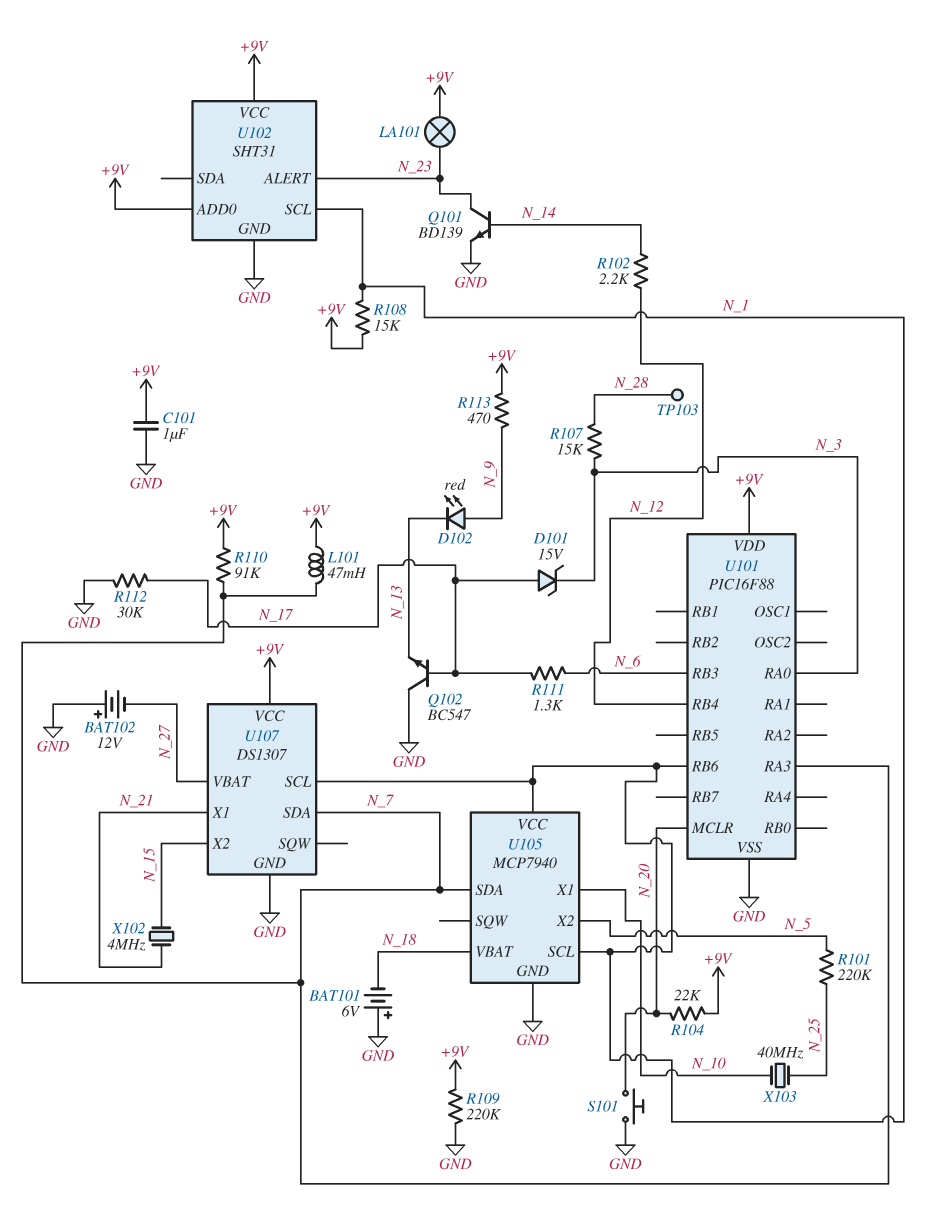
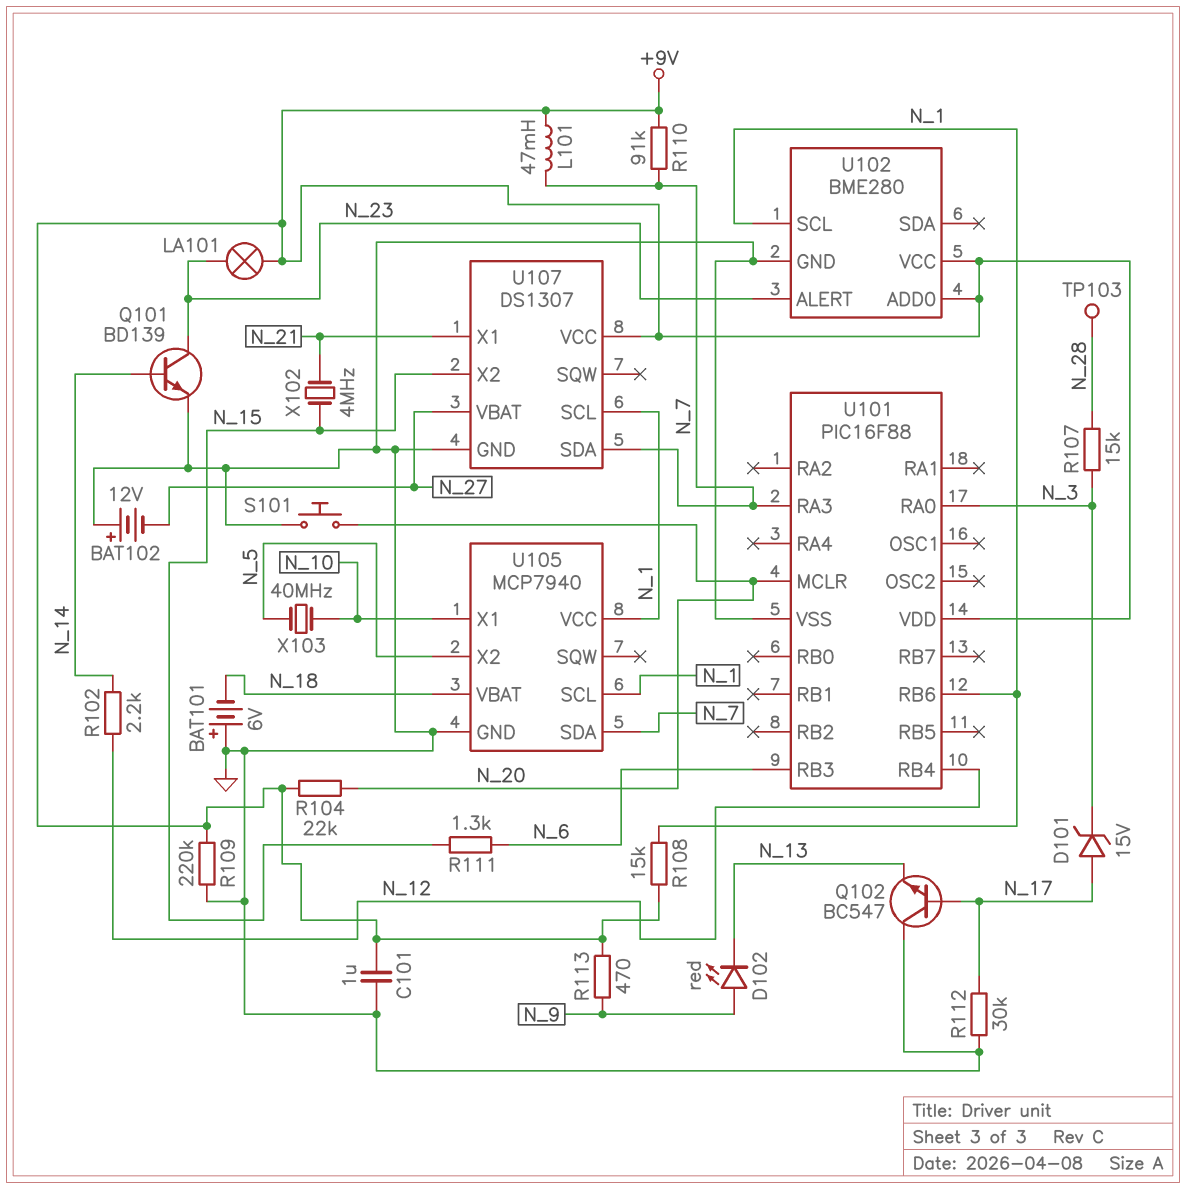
R101: 220k (N_5, N_25) -> none
R111: 1.3k (N_6, N_17) -> 1.3k (N_6, N_15)
U102: SHT31 -> BME280
X103: 40MHz (N_10, N_25) -> 40MHz (N_5, N_10)

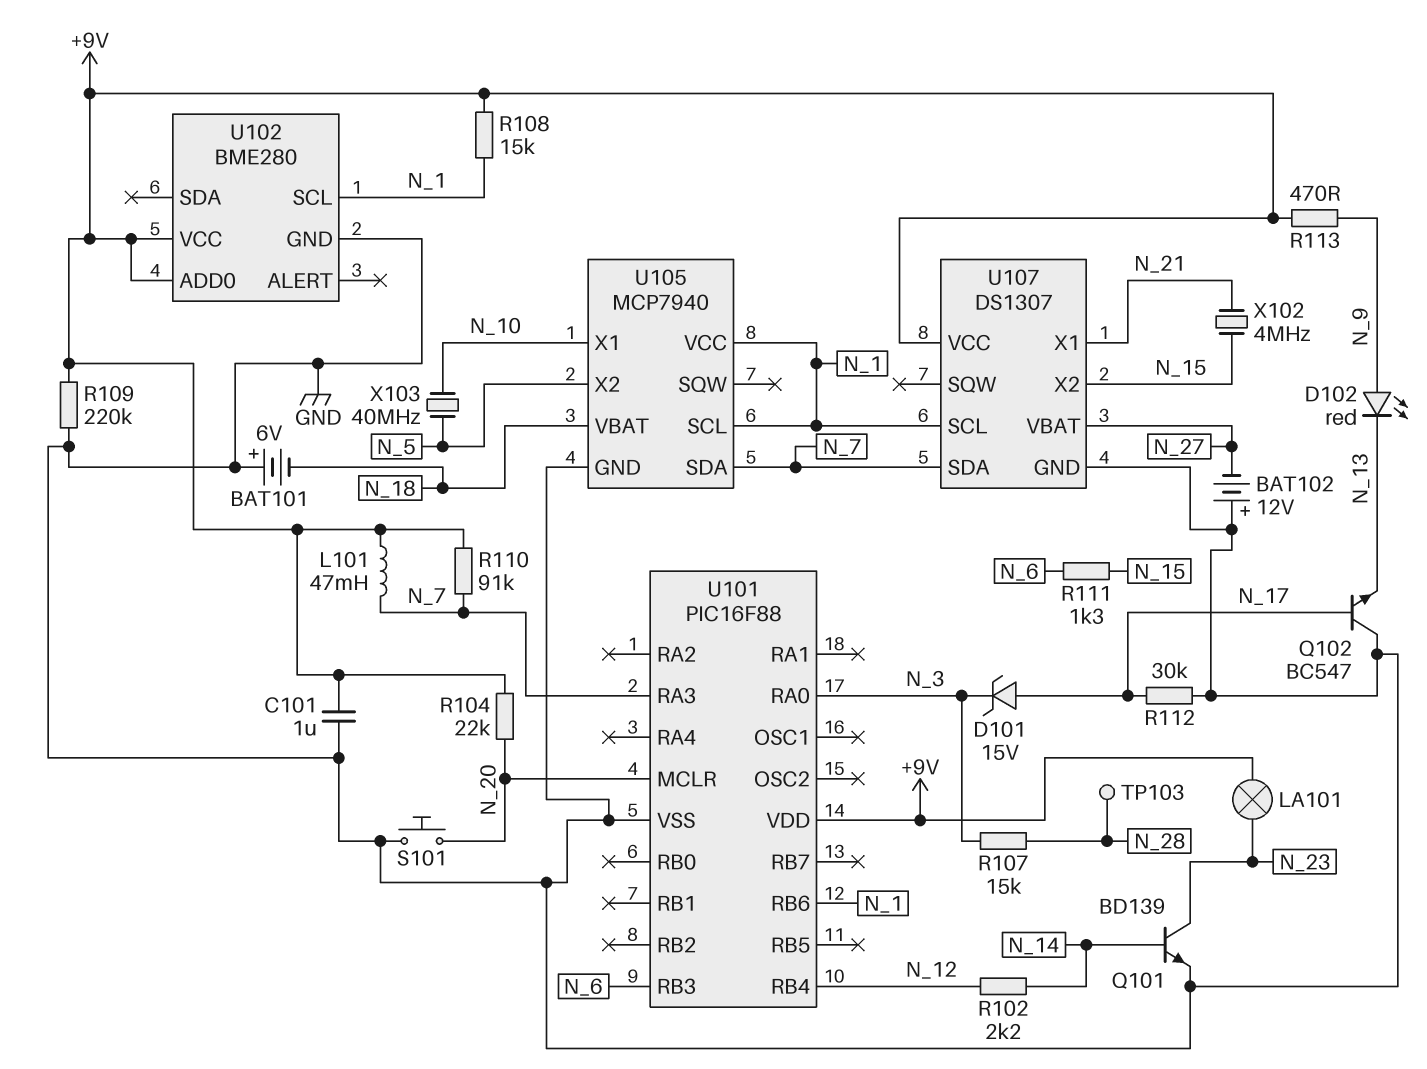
U102 pin ALERT: N_23 -> none

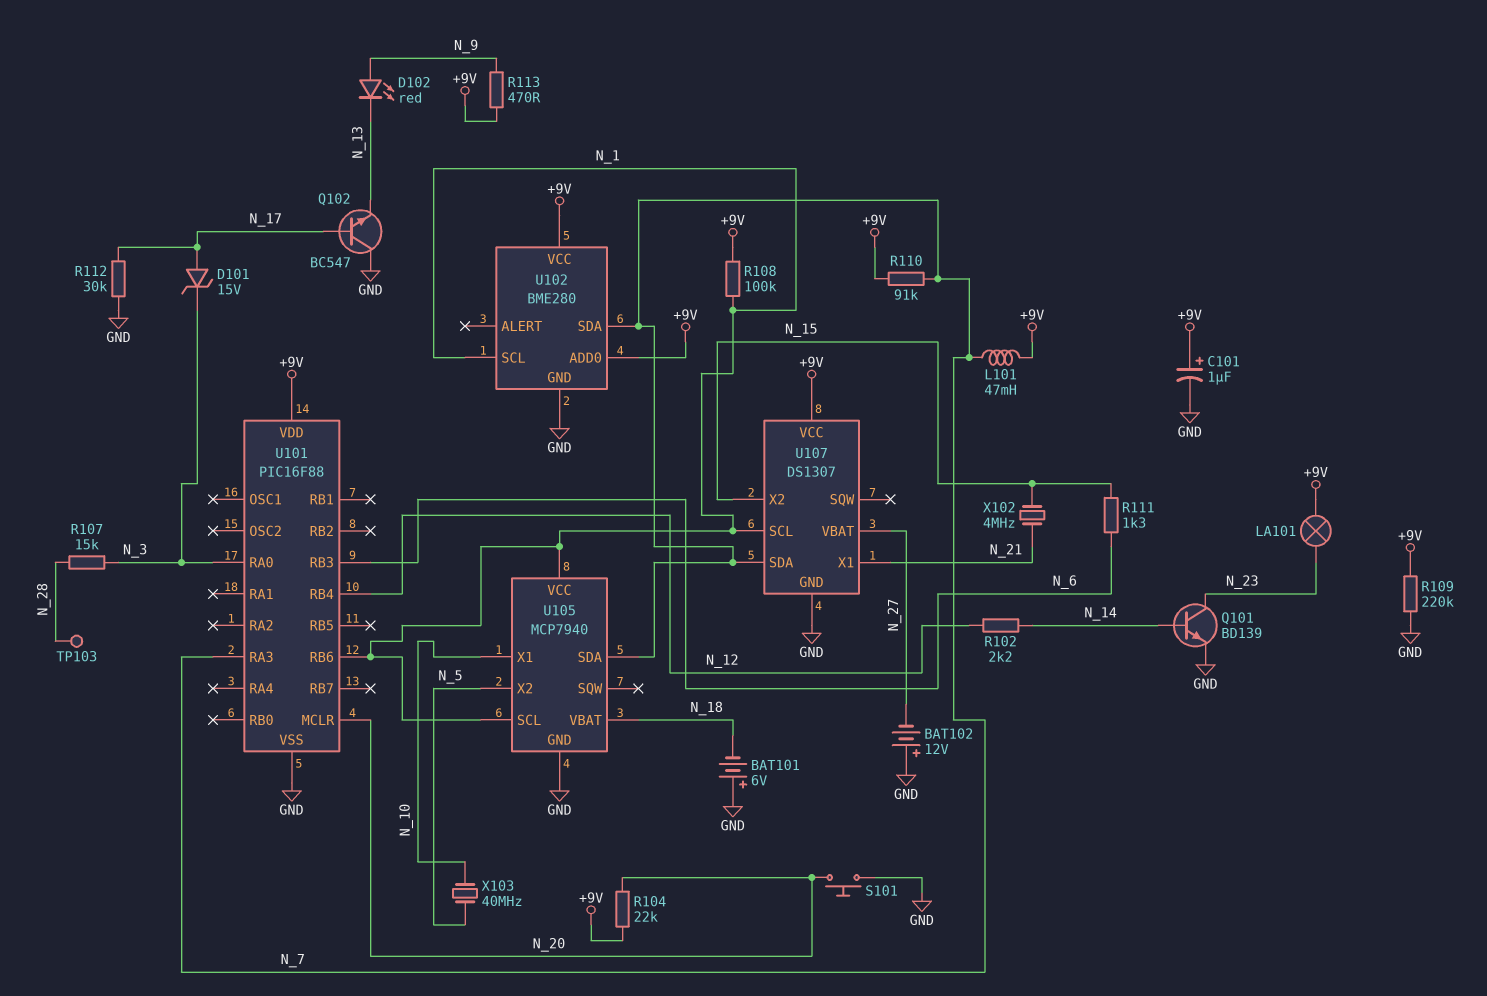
C101: 1uF (+9V, GND) -> 1uF (plus +9V, minus GND)
R108: 15k (+9V, N_1) -> 100k (+9V, N_1)
U102 pin SDA: none -> N_7

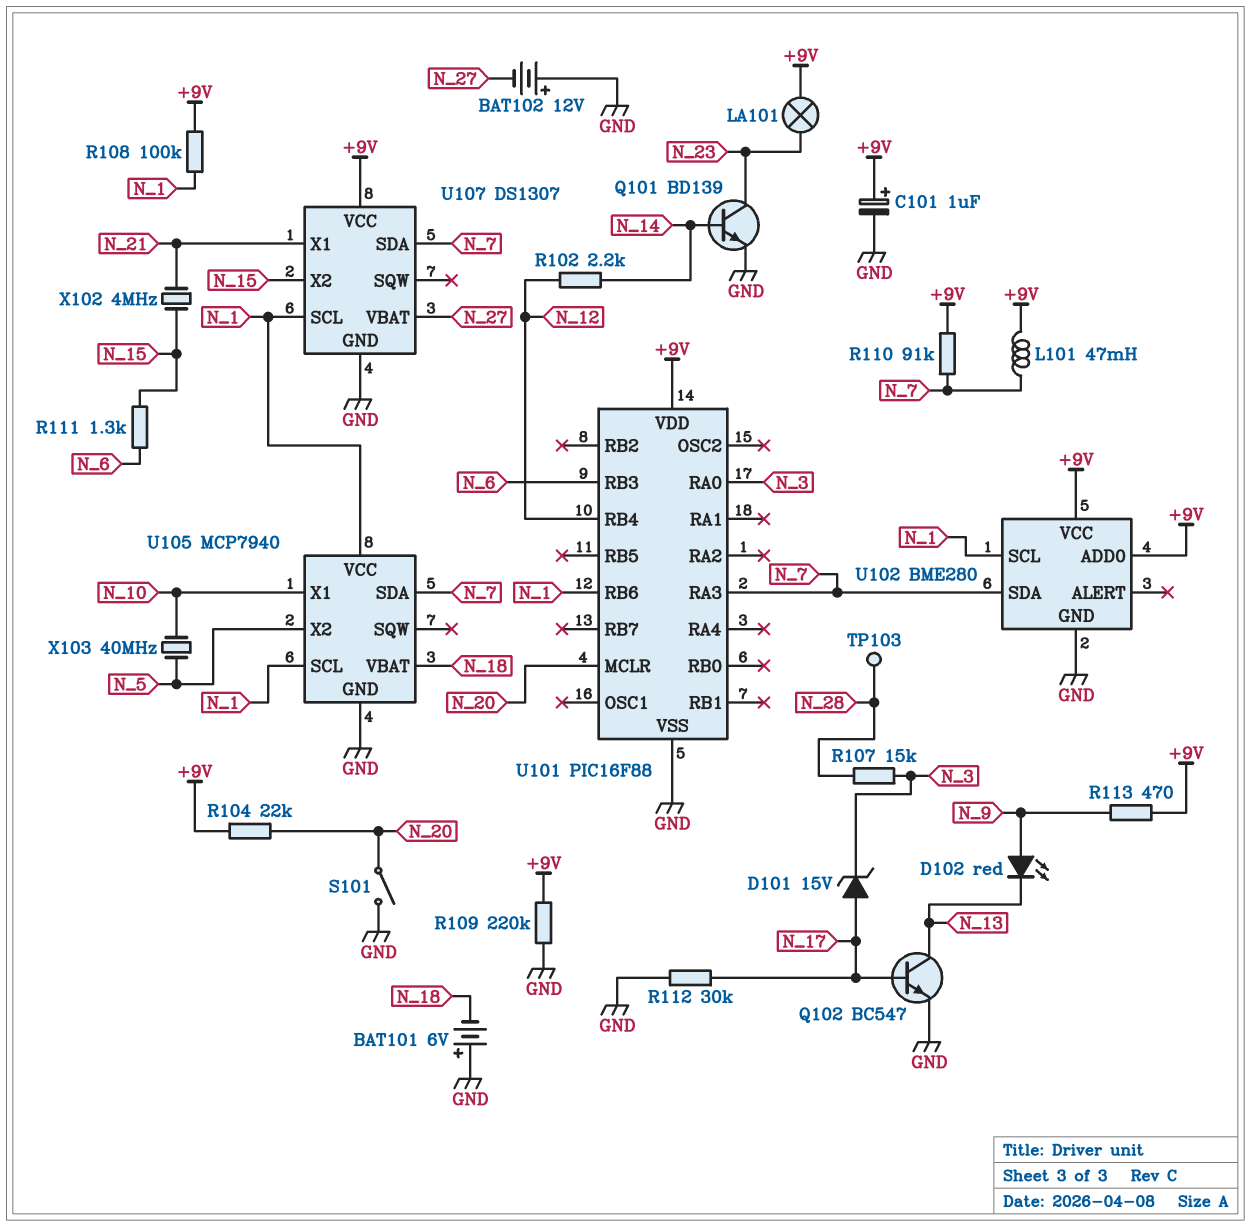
Q102: NPN BC547 (B N_17, C GND, E N_13) -> NPN BC547 (B N_17, C N_13, E GND)
S101: button (GND, N_20) -> switch (GND, N_20)

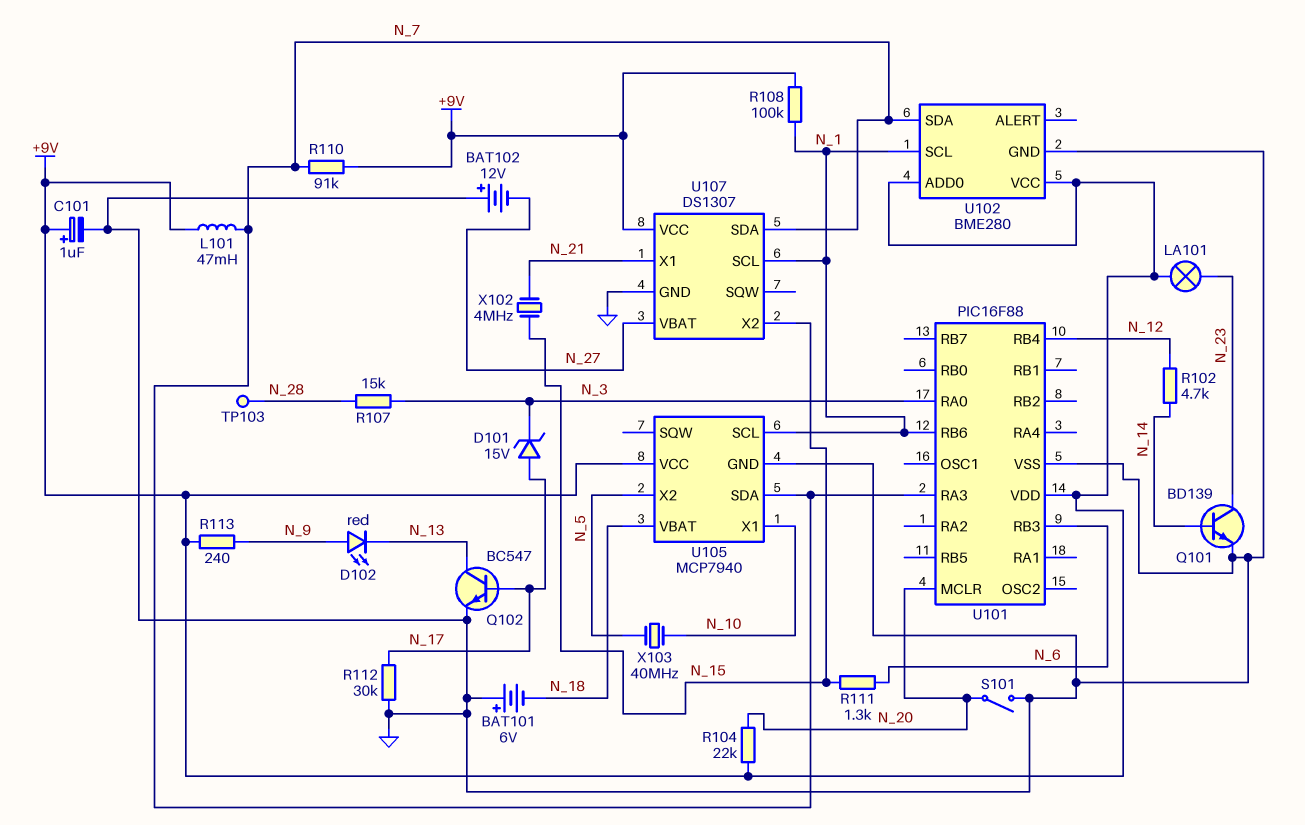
R102: 2.2k (N_12, N_14) -> 4.7k (N_12, N_14)
R109: 220k (+9V, GND) -> none
R113: 470 (+9V, N_9) -> 240 (+9V, N_9)
U105 pin VCC: N_1 -> +9V

